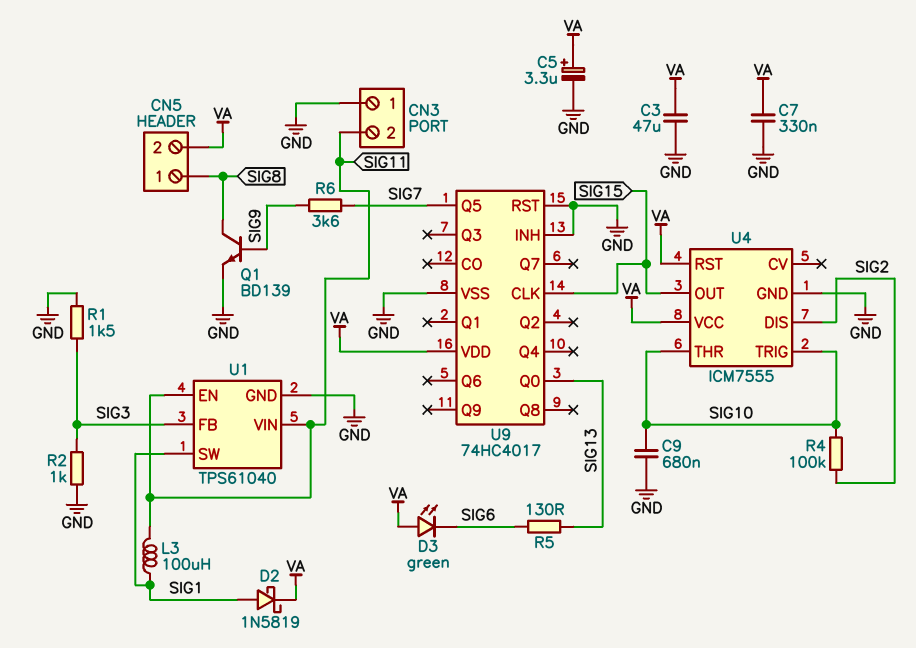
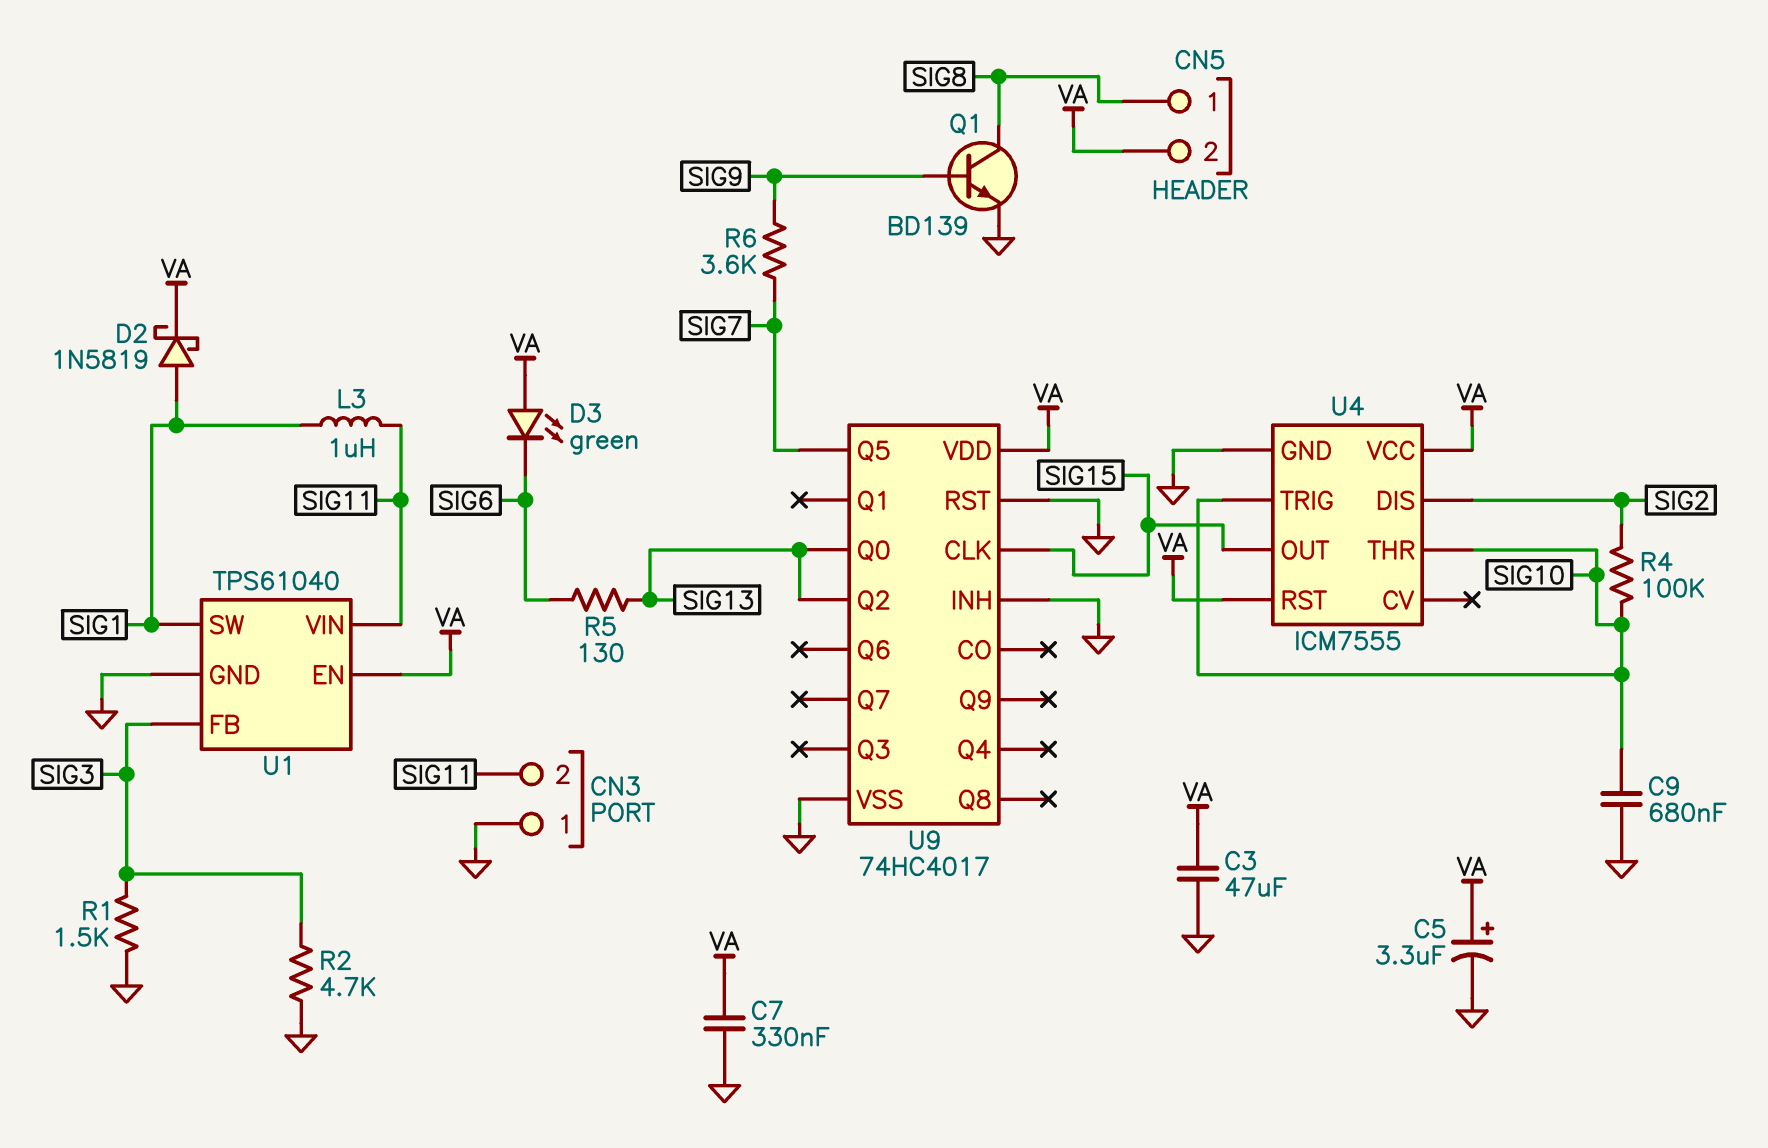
L3: 100uH (SIG1, SIG11) -> 1uH (SIG1, SIG11)
R2: 1k (GND, SIG3) -> 4.7k (GND, SIG3)
U1 pin EN: SIG11 -> VA
U9 pin Q2: none -> SIG13

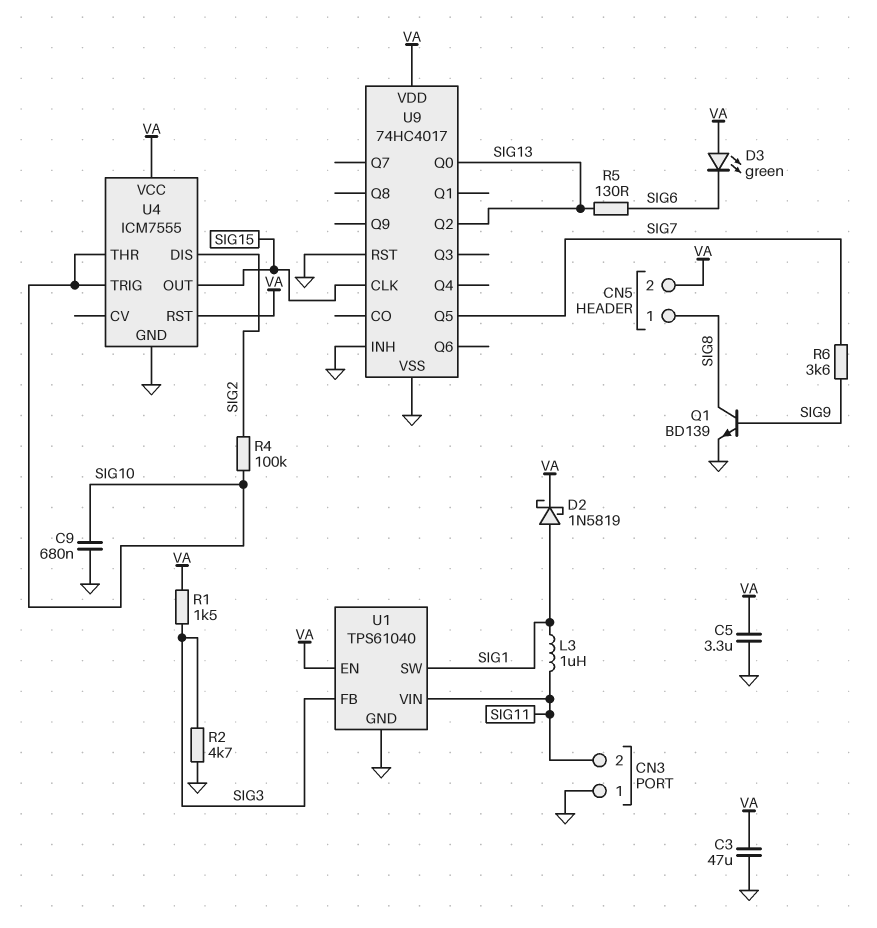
C5: 3.3uF (plus VA, minus GND) -> 3.3uF (GND, VA)
C7: 330nF (GND, VA) -> none
R1: 1.5k (GND, SIG3) -> 1.5k (SIG3, VA)

